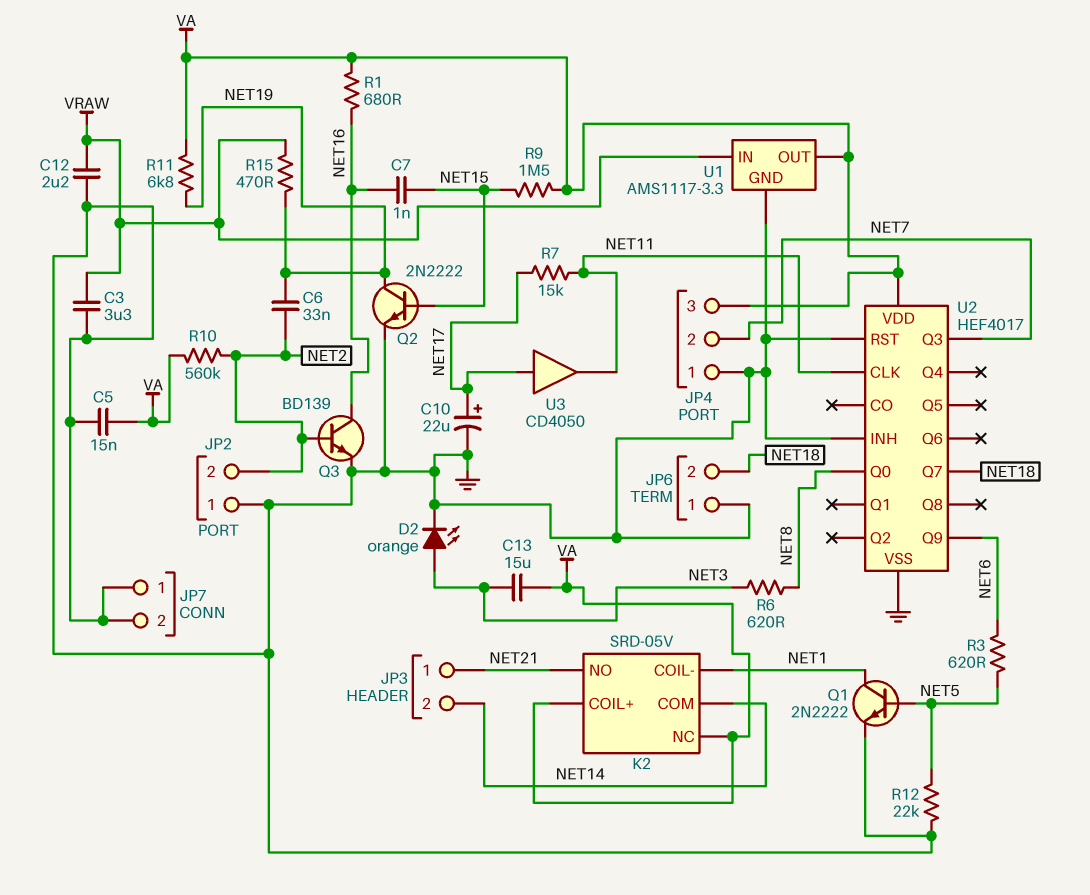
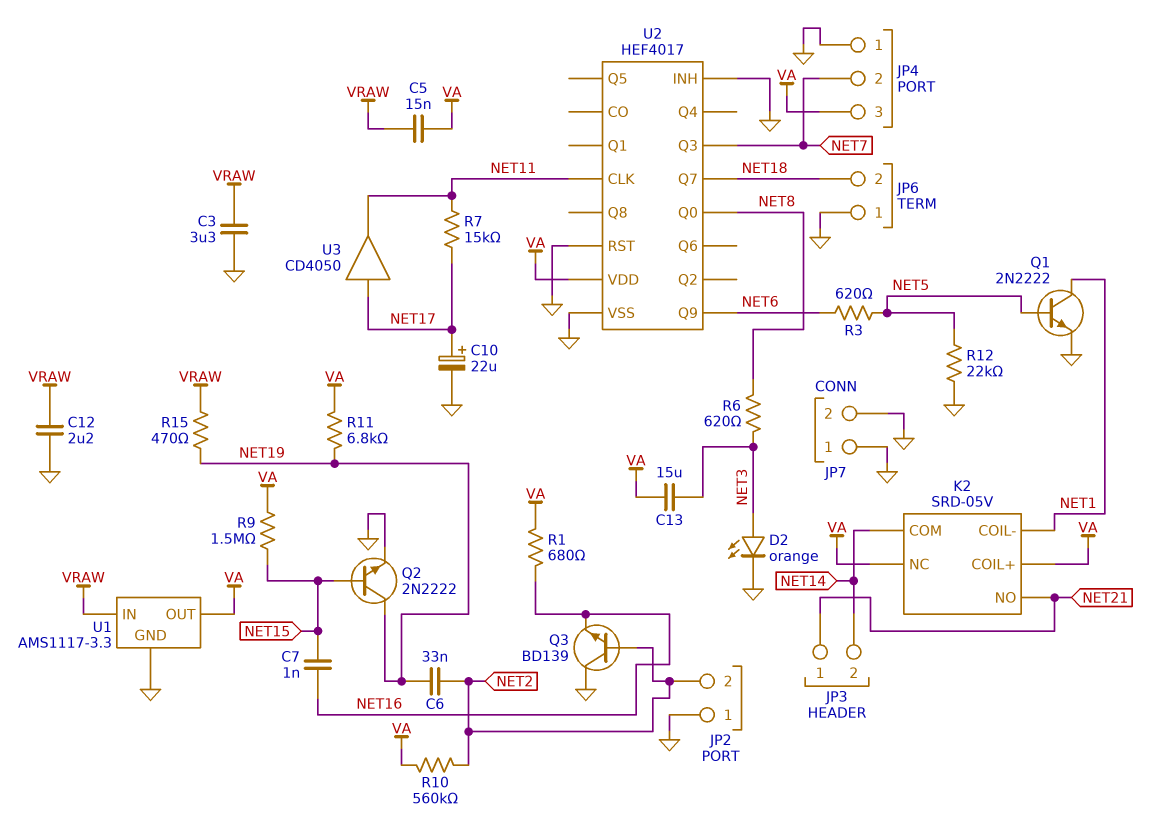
C5: 15nF (GND, VA) -> 15nF (VA, VRAW)
Q3: NPN BD139 (B NET2, C NET16, E GND) -> NPN BD139 (B NET2, C GND, E NET16)

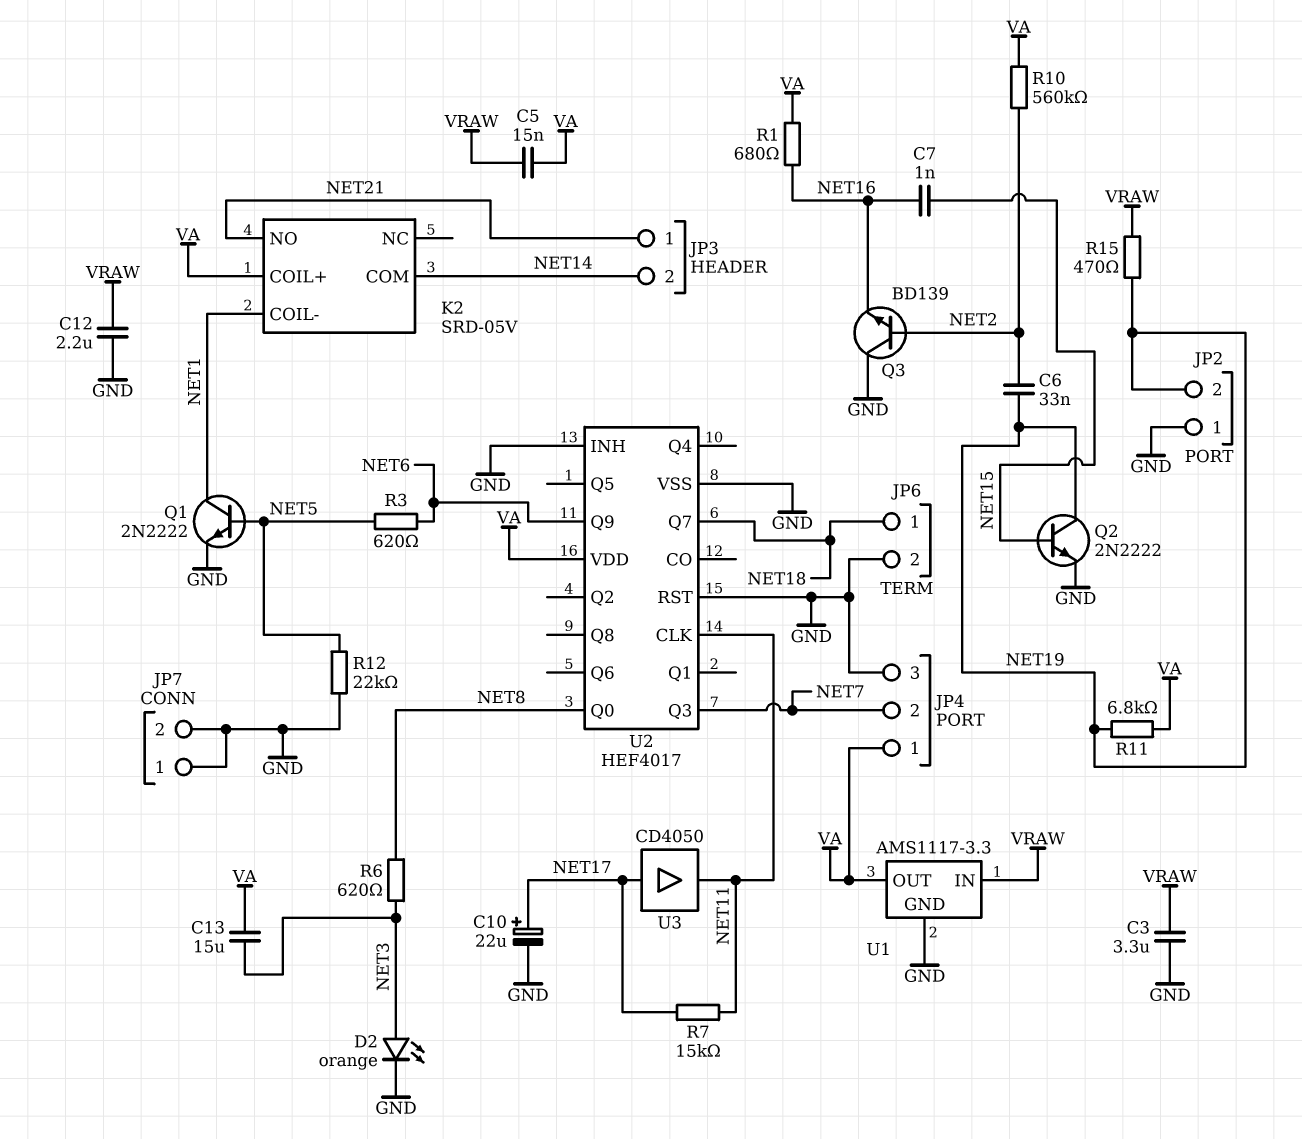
JP2 pin 2: NET2 -> NET19
JP4 pin 1: GND -> VA
JP4 pin 3: VA -> GND
JP6 pin 1: GND -> NET18
JP6 pin 2: NET18 -> GND
K2 pin NC: VA -> none
R9: 1.5M (NET15, VA) -> none

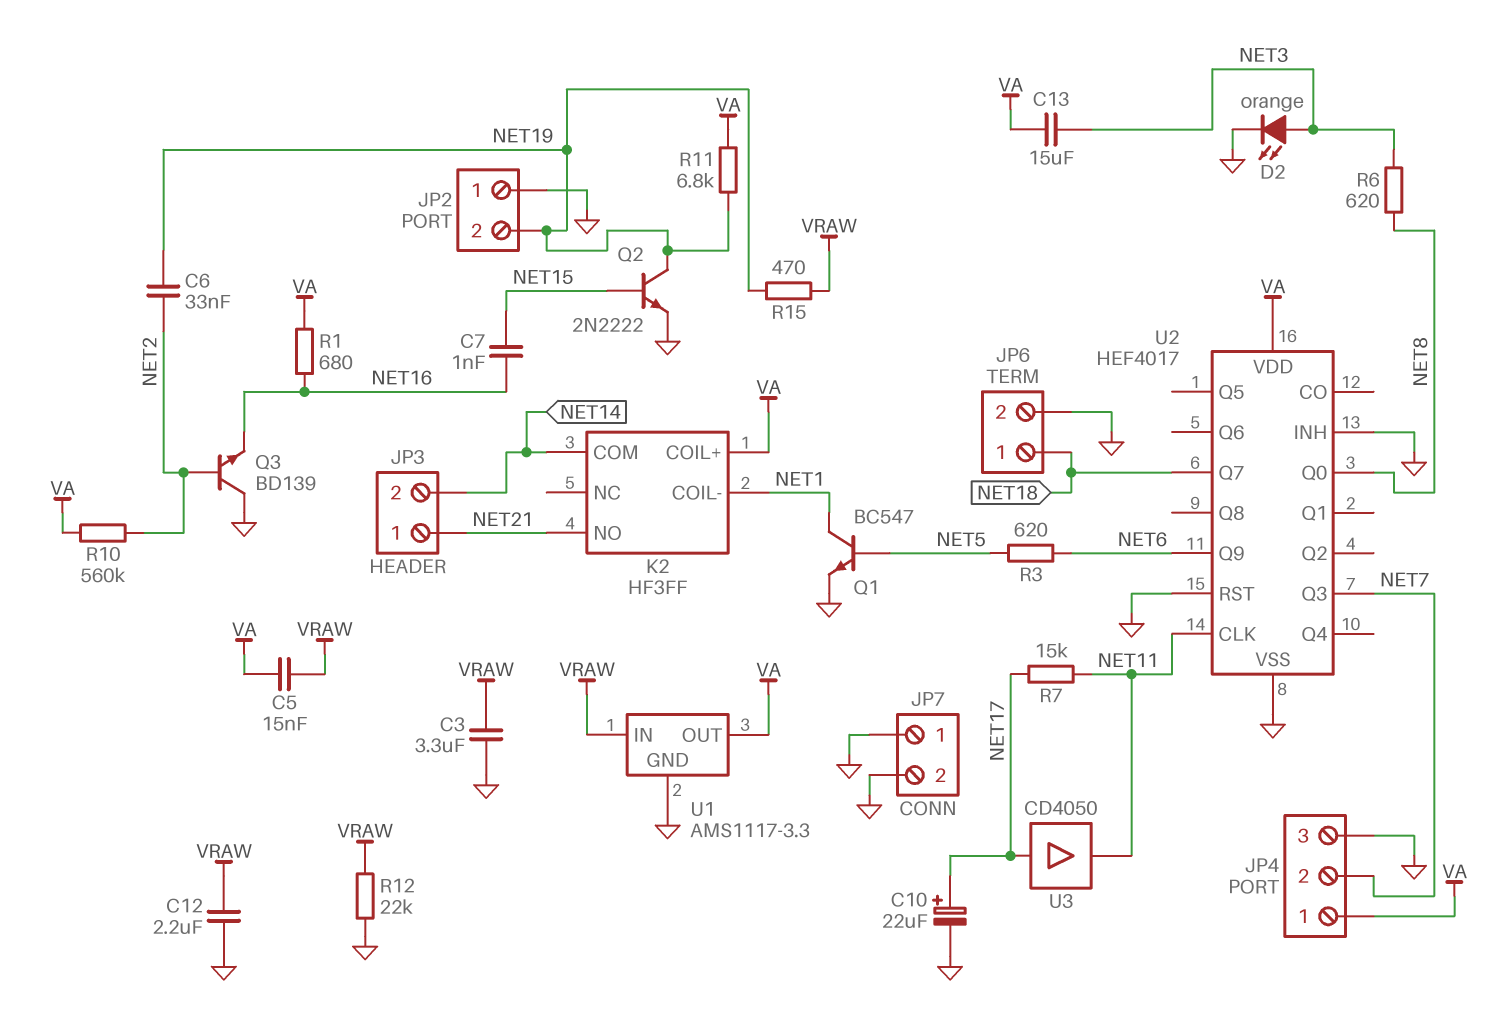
K2: SRD-05V -> HF3FF
Q1: NPN 2N2222 (B NET5, C NET1, E GND) -> NPN BC547 (B NET5, C NET1, E GND)
R12: 22k (GND, NET5) -> 22k (GND, VRAW)

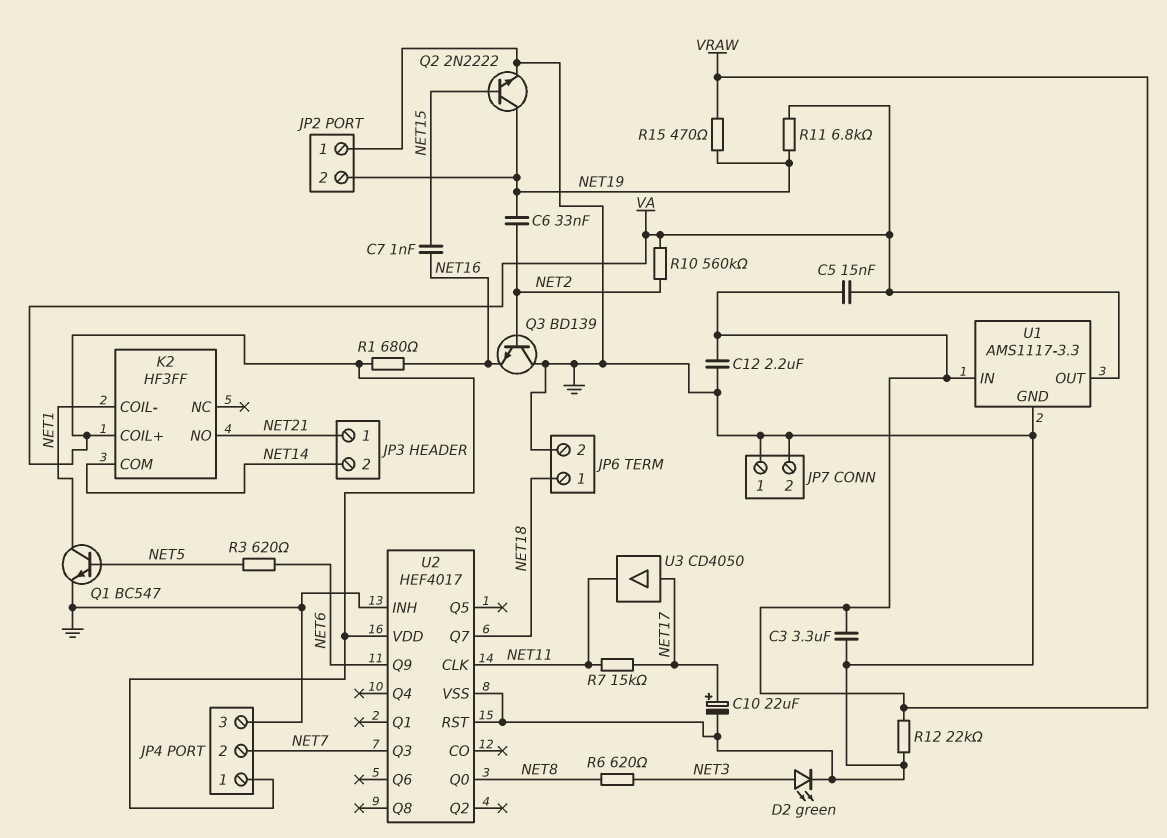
C13: 15uF (NET3, VA) -> none
D2: LED orange (A NET3, K GND) -> LED green (A NET3, K GND)

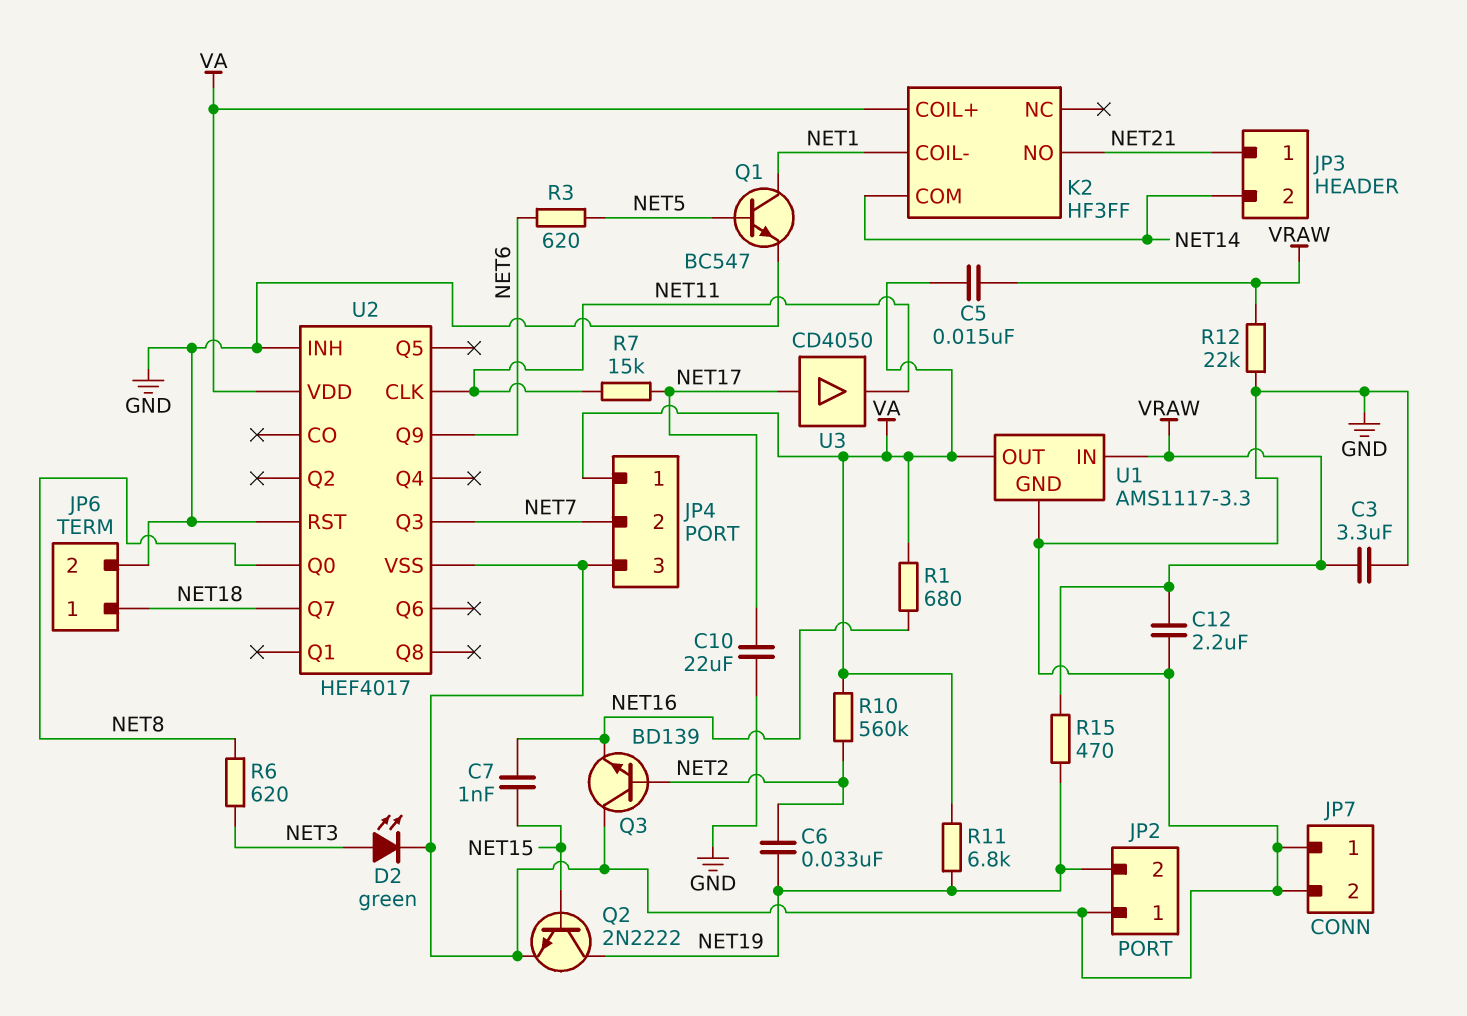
C10: 22uF (plus NET17, minus GND) -> 22uF (GND, NET17)

